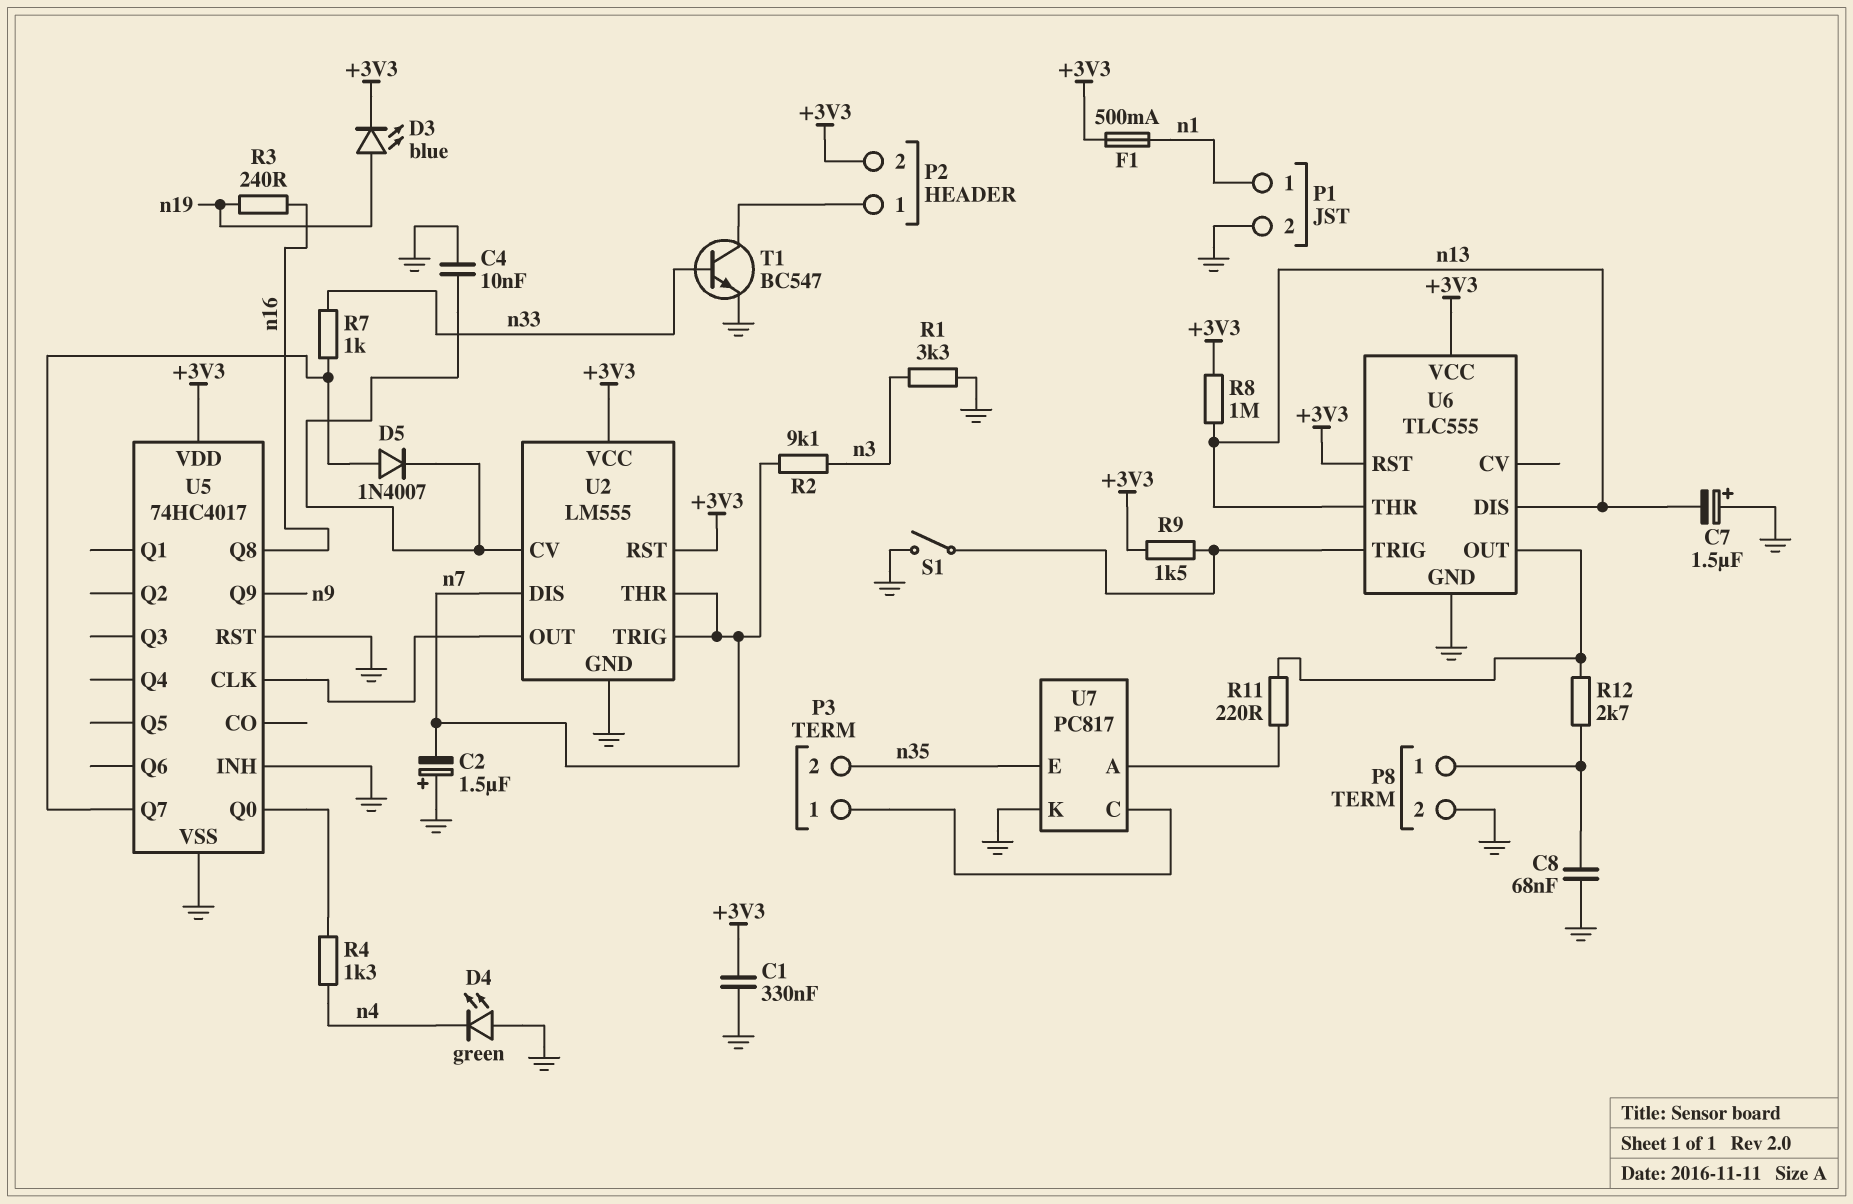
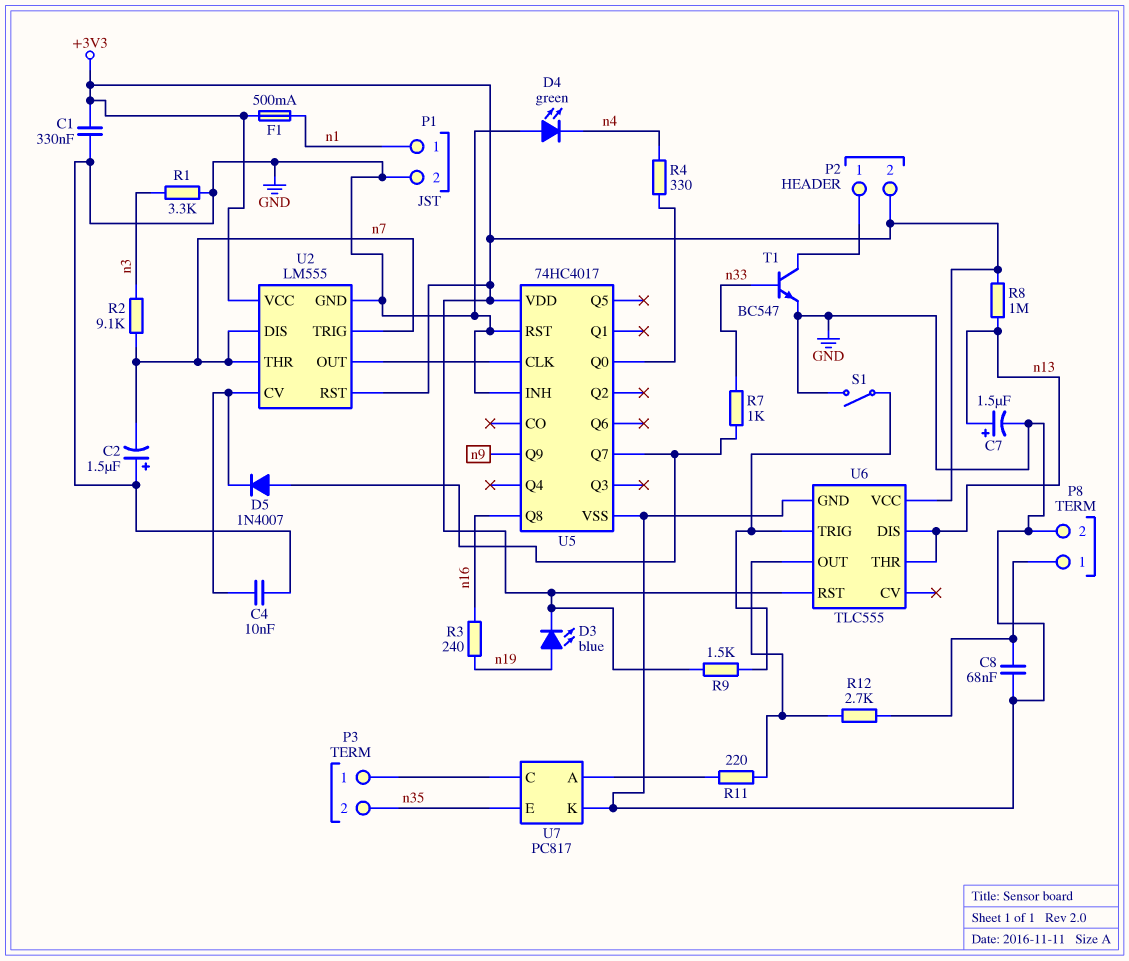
C7: 1.5uF (plus GND, minus n13) -> 1.5uF (plus n13, minus GND)
R4: 1.3k (U5/Q0, n4) -> 330 (U5/Q0, n4)

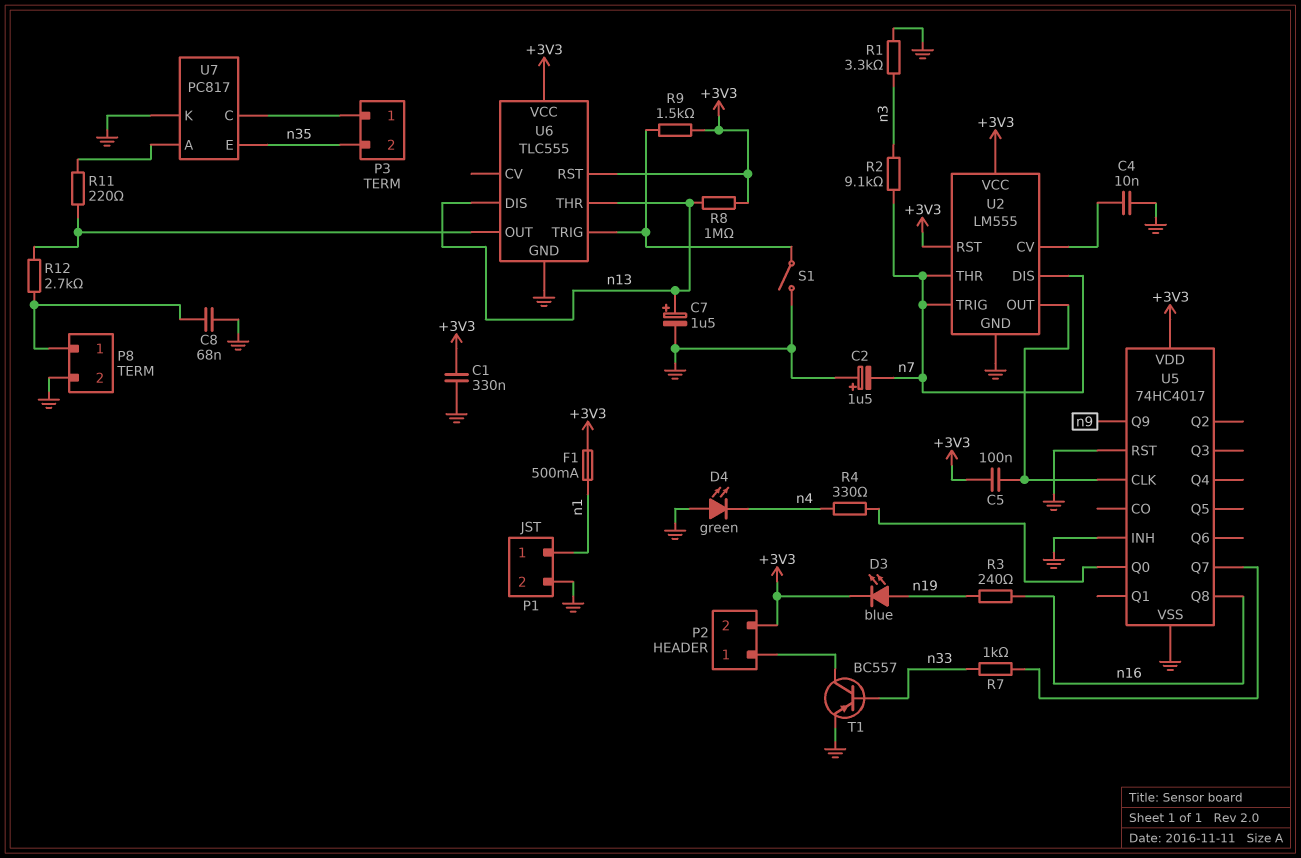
C5: none -> 100nF (+3V3, U2/OUT)
D5: diode 1N4007 (A U5/Q7, K U2/CV) -> none
T1: NPN BC547 (B n33, C P2/1, E GND) -> PNP BC557 (B n33, C P2/1, E GND)

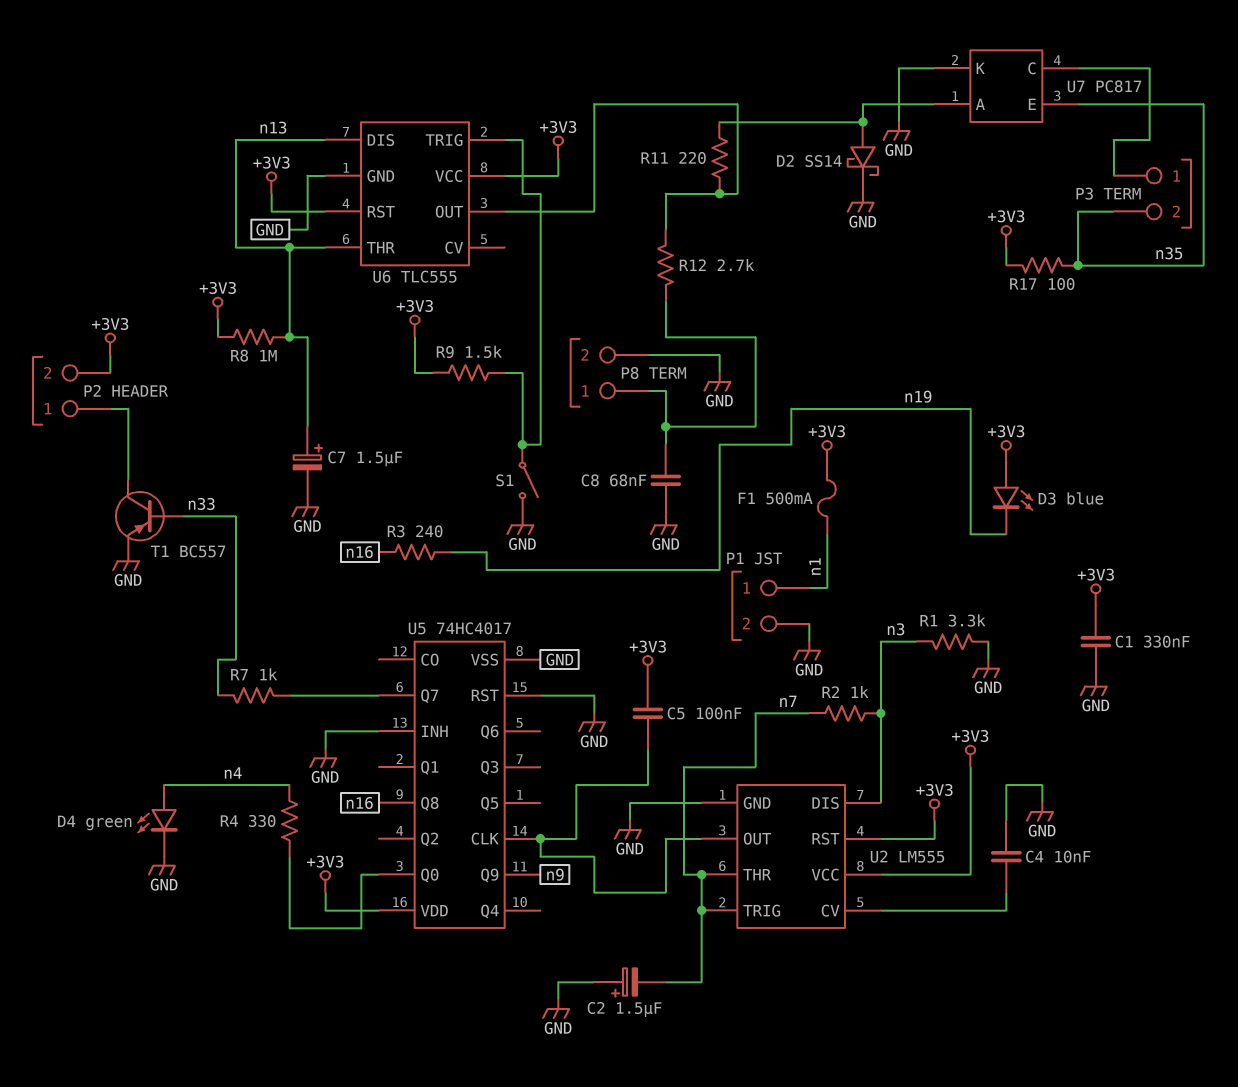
D2: none -> schottky SS14 (A U7/A, K GND)
D3: LED blue (A n19, K +3V3) -> LED blue (A +3V3, K n19)
D4: LED green (A GND, K n4) -> LED green (A n4, K GND)
R2: 9.1k (n3, n7) -> 1k (n3, n7)
R17: none -> 100 (+3V3, n35)
U2 pin DIS: n7 -> n3

